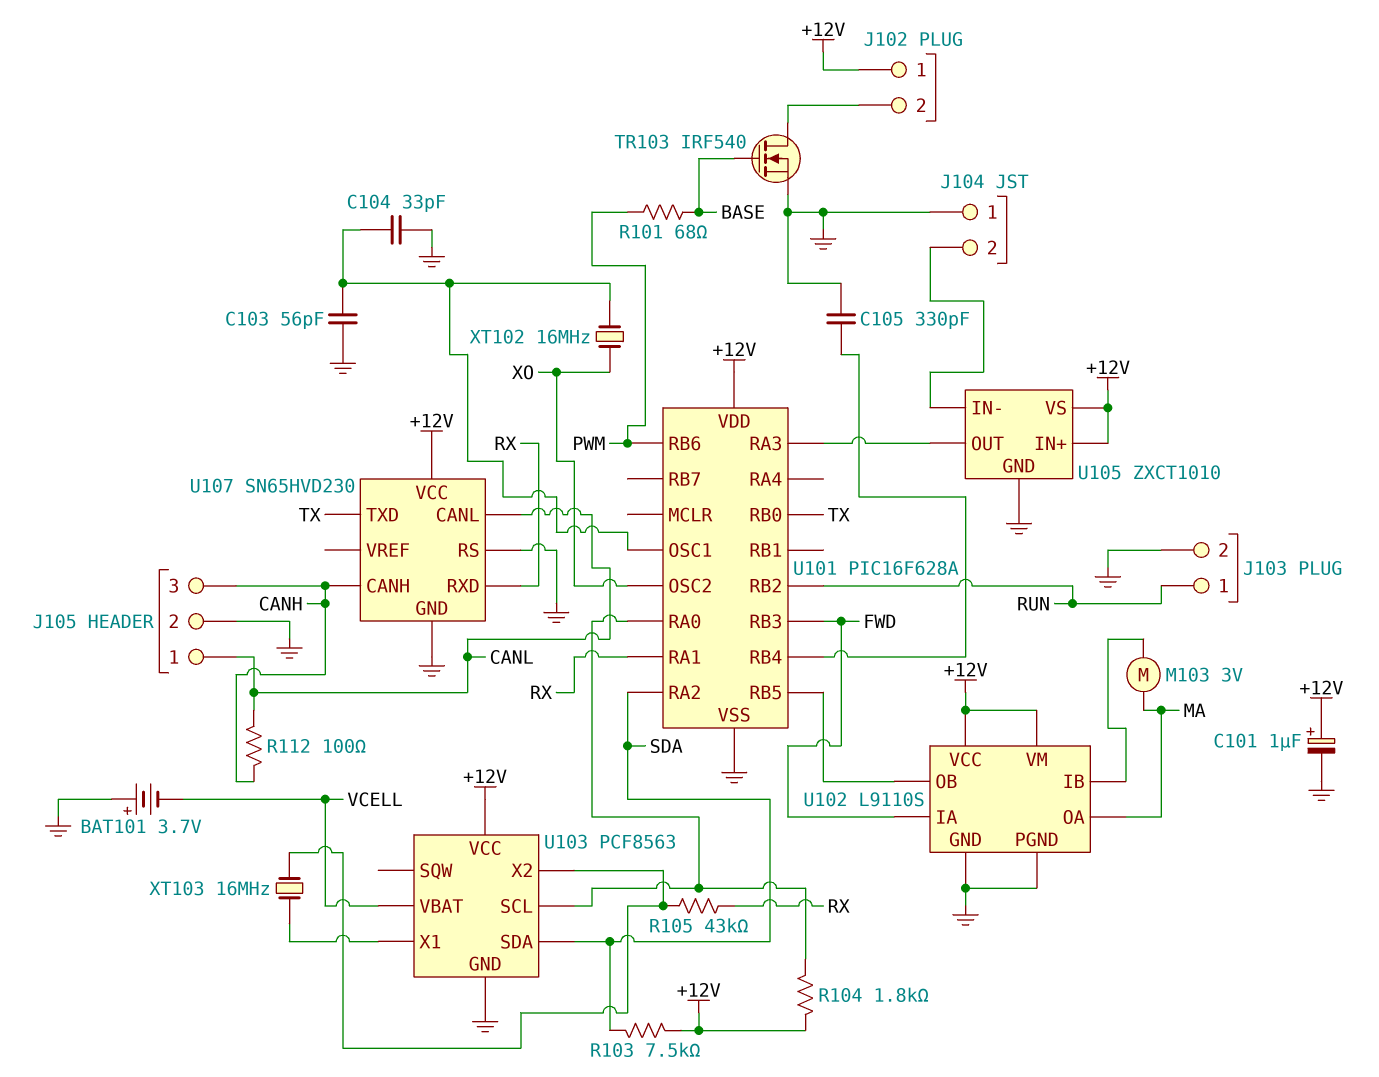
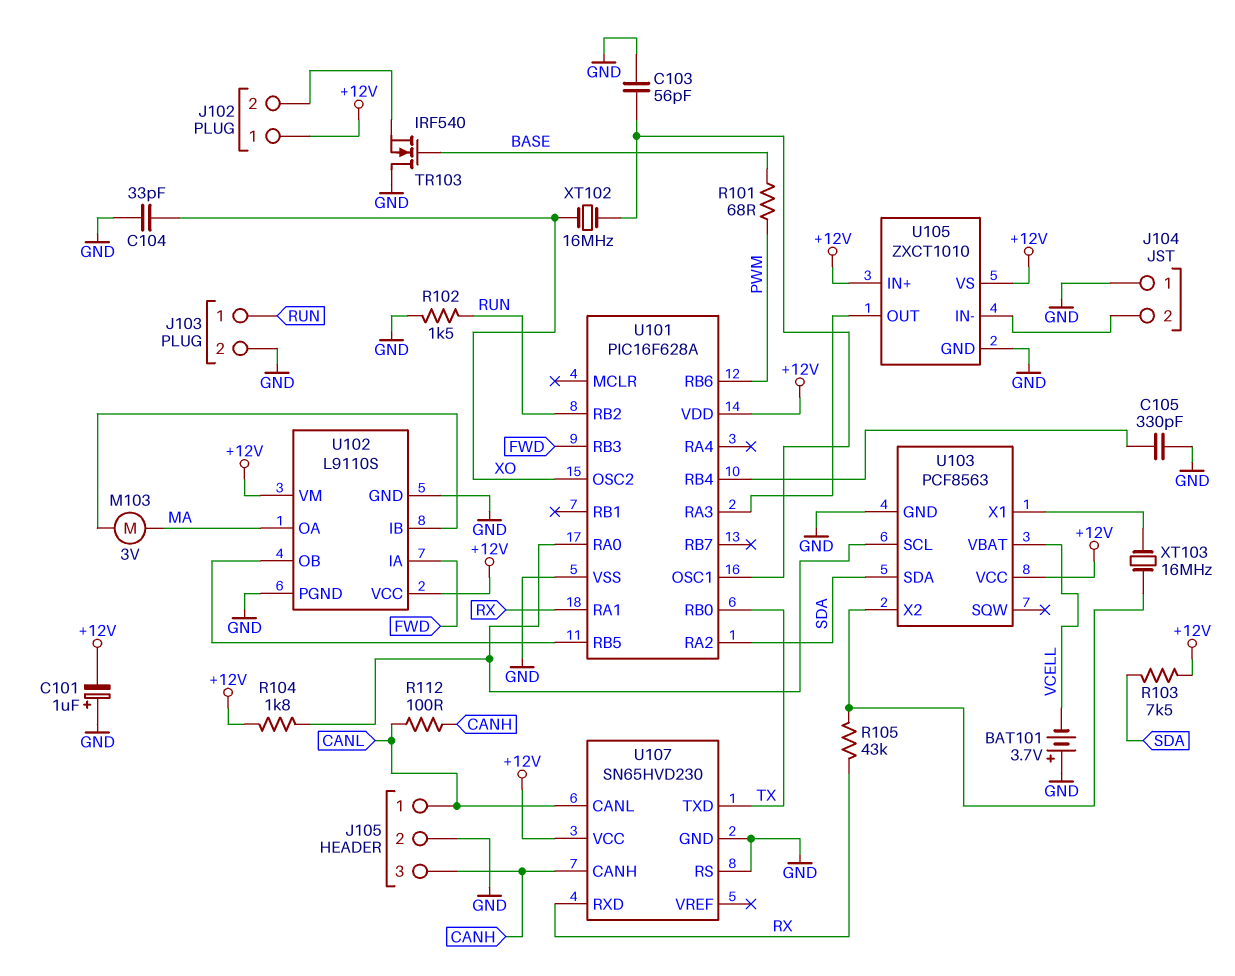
C101: 1uF (plus +12V, minus GND) -> 1uF (plus GND, minus +12V)
C104: 33pF (GND, U101/OSC1) -> 33pF (GND, XO)
R102: none -> 1.5k (GND, RUN)
TR103: NMOS IRF540 (G BASE, D J102/2, S GND) -> NMOS IRF540 (G BASE, D GND, S J102/2)

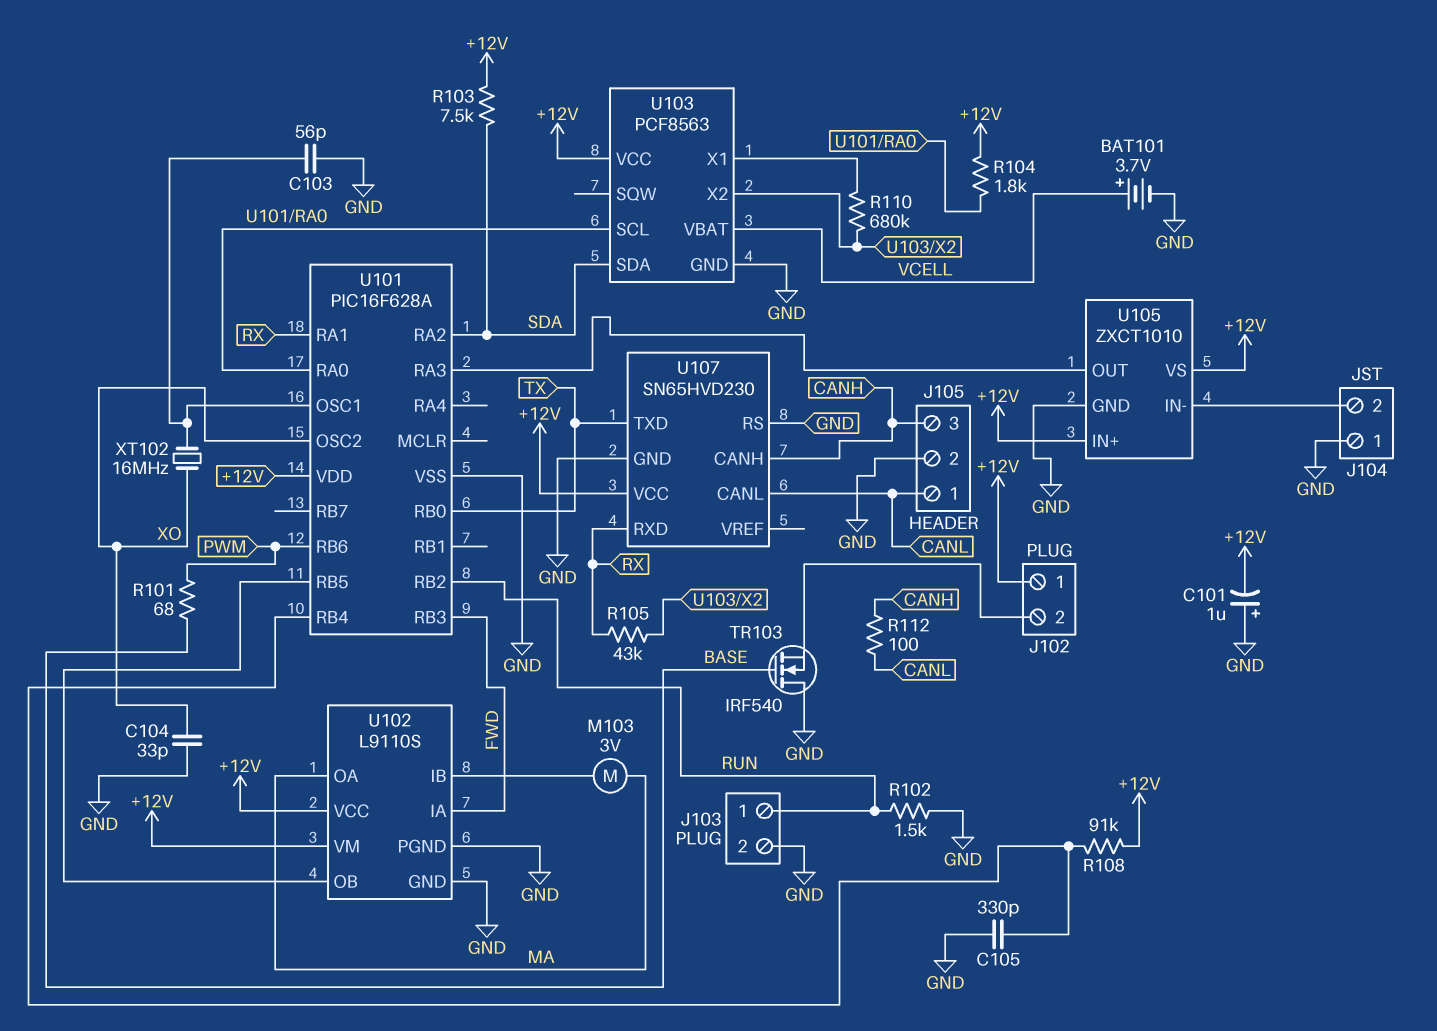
BAT101: 3.7V (plus GND, minus VCELL) -> 3.7V (plus VCELL, minus GND)
R108: none -> 91k (+12V, U101/RB4)
R110: none -> 680k (U103/X1, U103/X2)
XT103: 16MHz (U103/X1, U103/X2) -> none

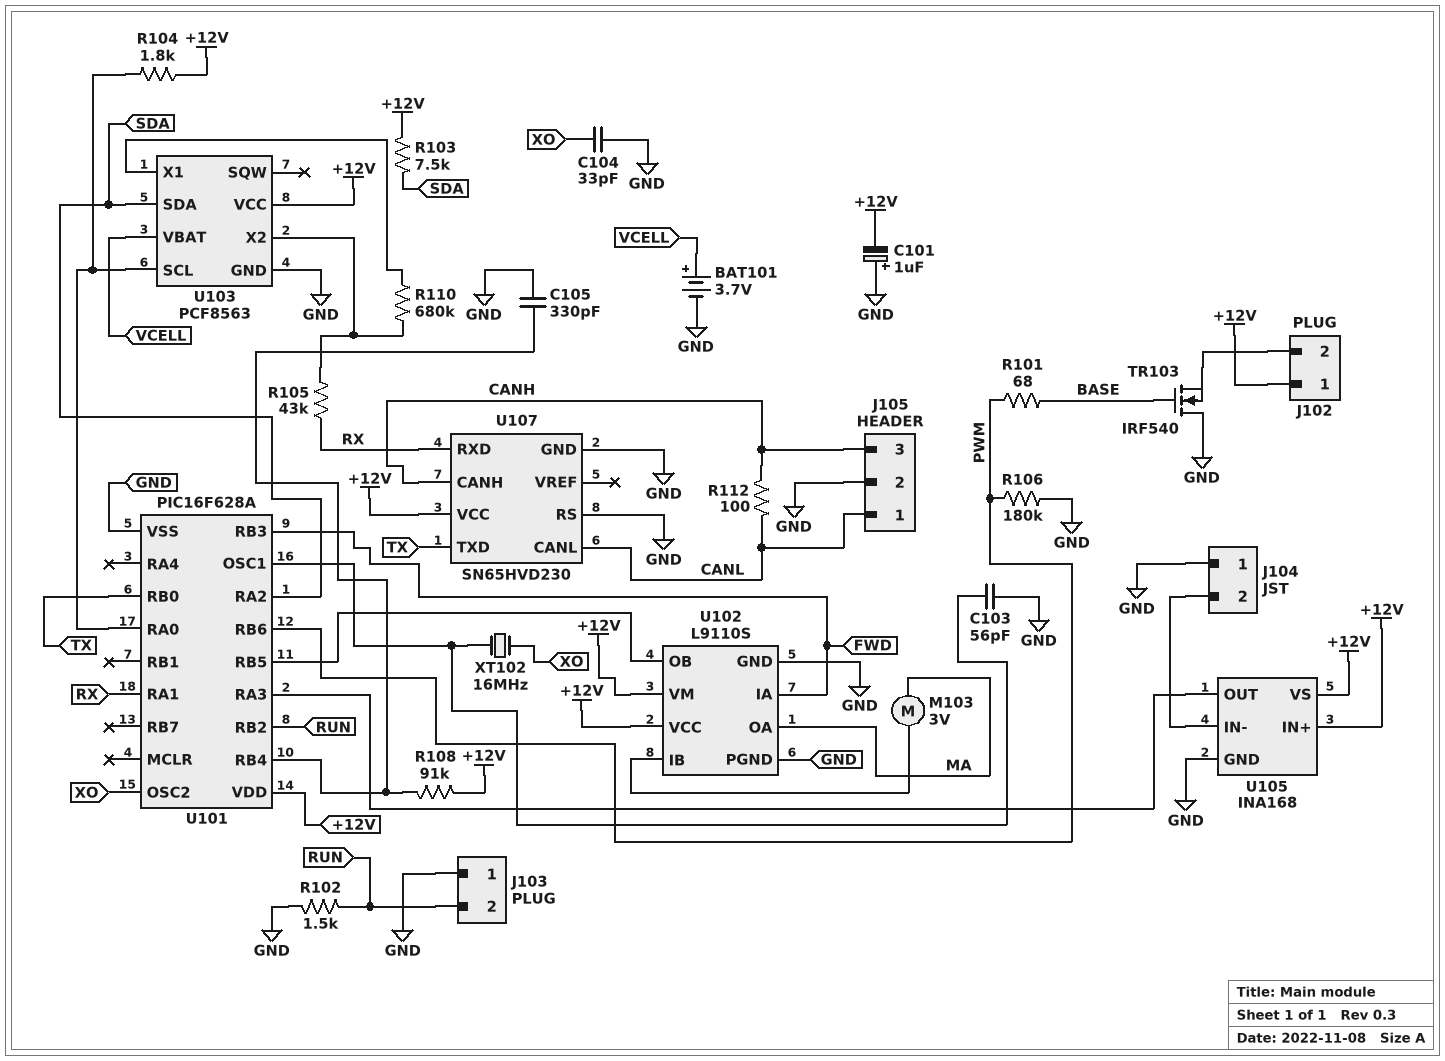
J103 pin 1: RUN -> GND
J103 pin 2: GND -> RUN
R106: none -> 180k (GND, PWM)
U105: ZXCT1010 -> INA168

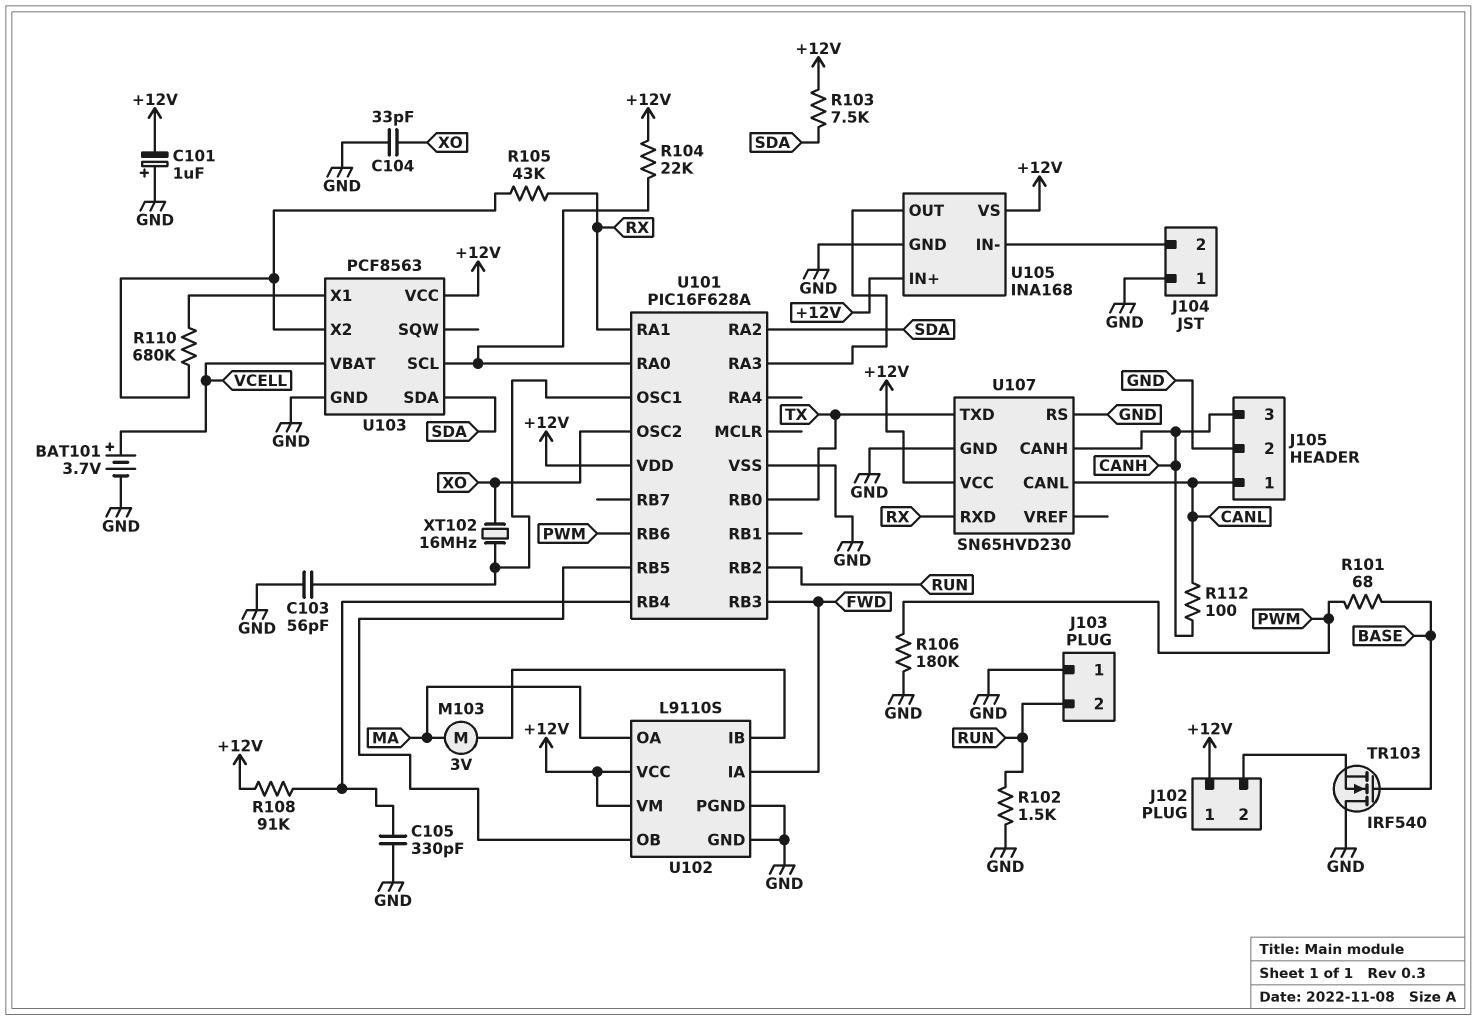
R104: 1.8k (+12V, U101/RA0) -> 22k (+12V, U101/RA0)

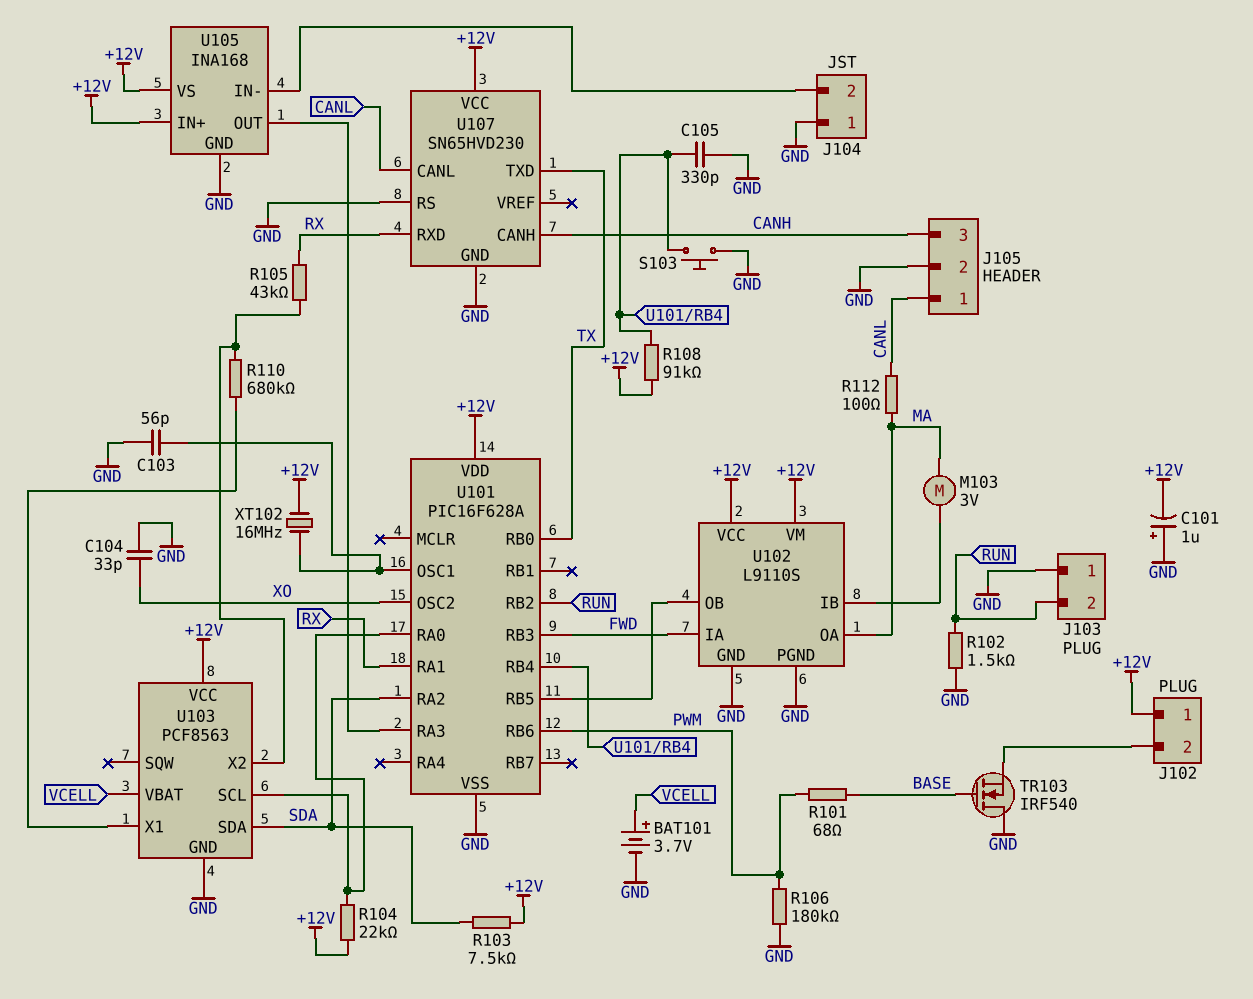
R112: 100 (CANH, CANL) -> 100 (CANL, MA)
S103: none -> button (GND, U101/RB4)
XT102: 16MHz (U101/OSC1, XO) -> 16MHz (+12V, U101/OSC1)

